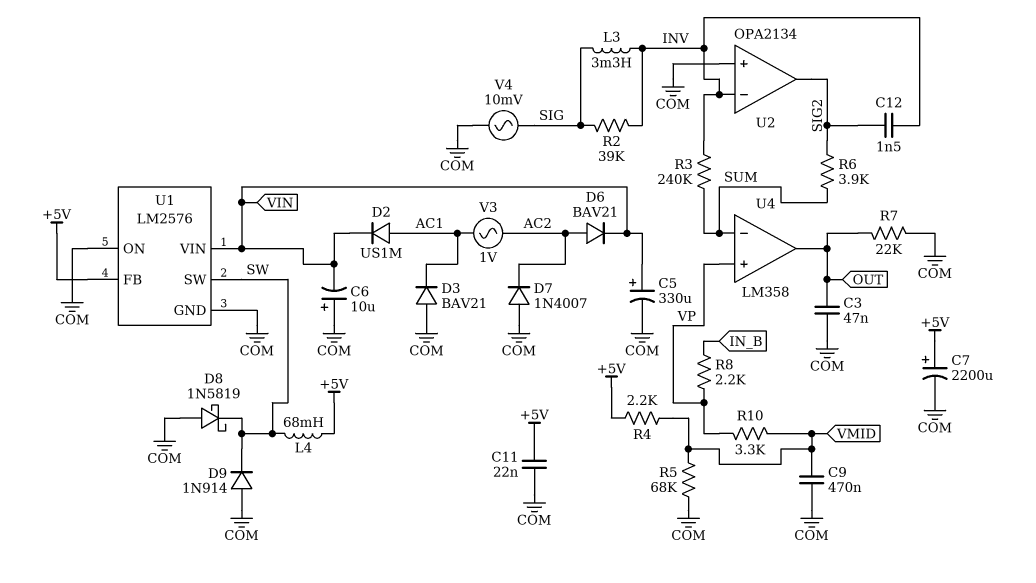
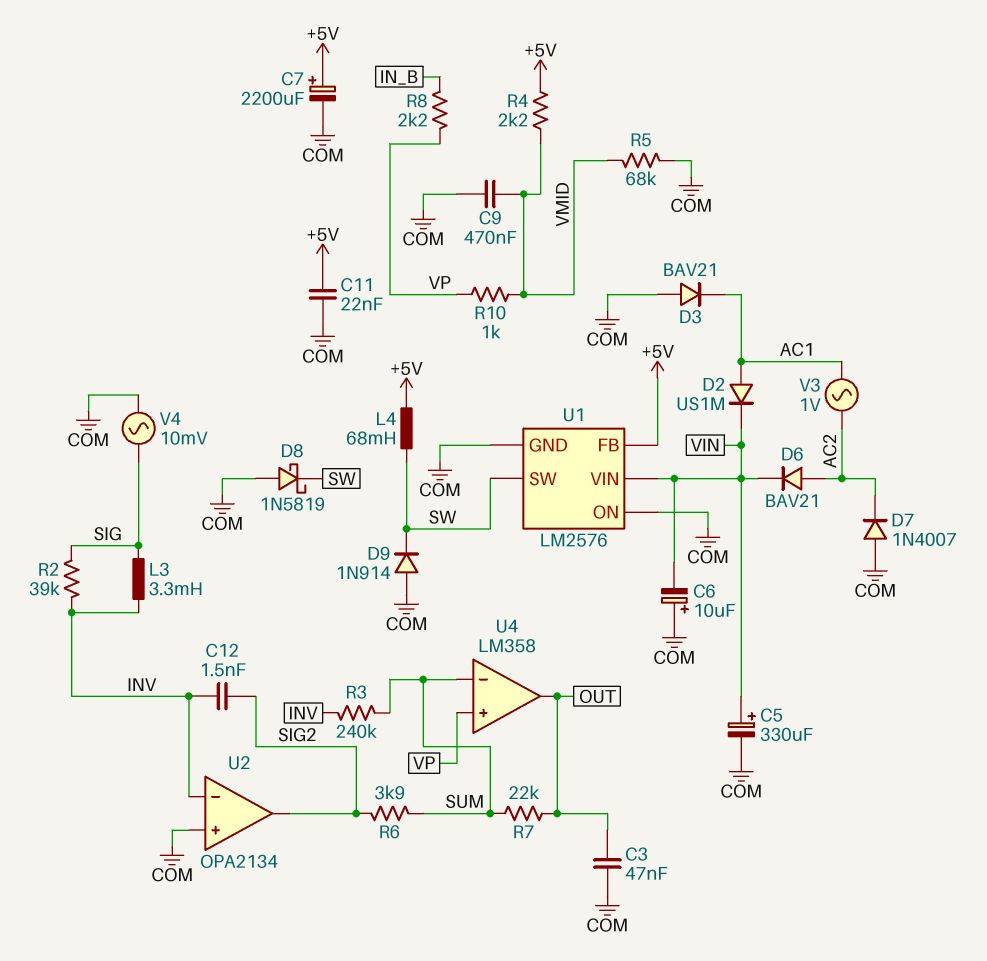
R7: 22k (COM, OUT) -> 22k (OUT, SUM)
R10: 3.3k (VMID, VP) -> 1k (VMID, VP)

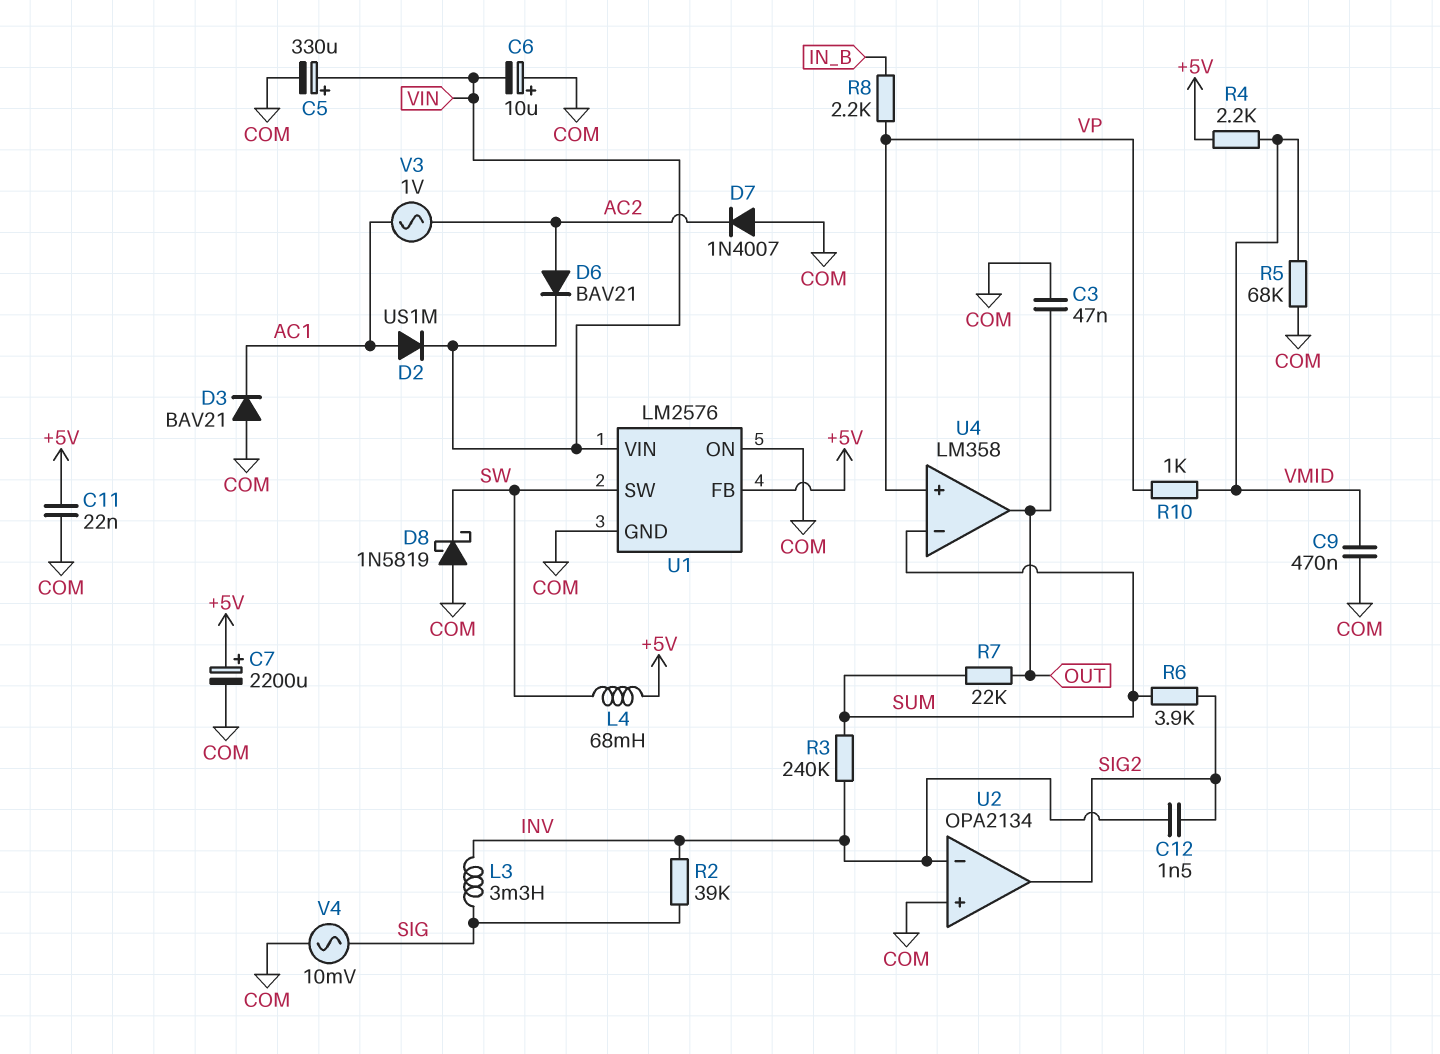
D9: diode 1N914 (A COM, K SW) -> none

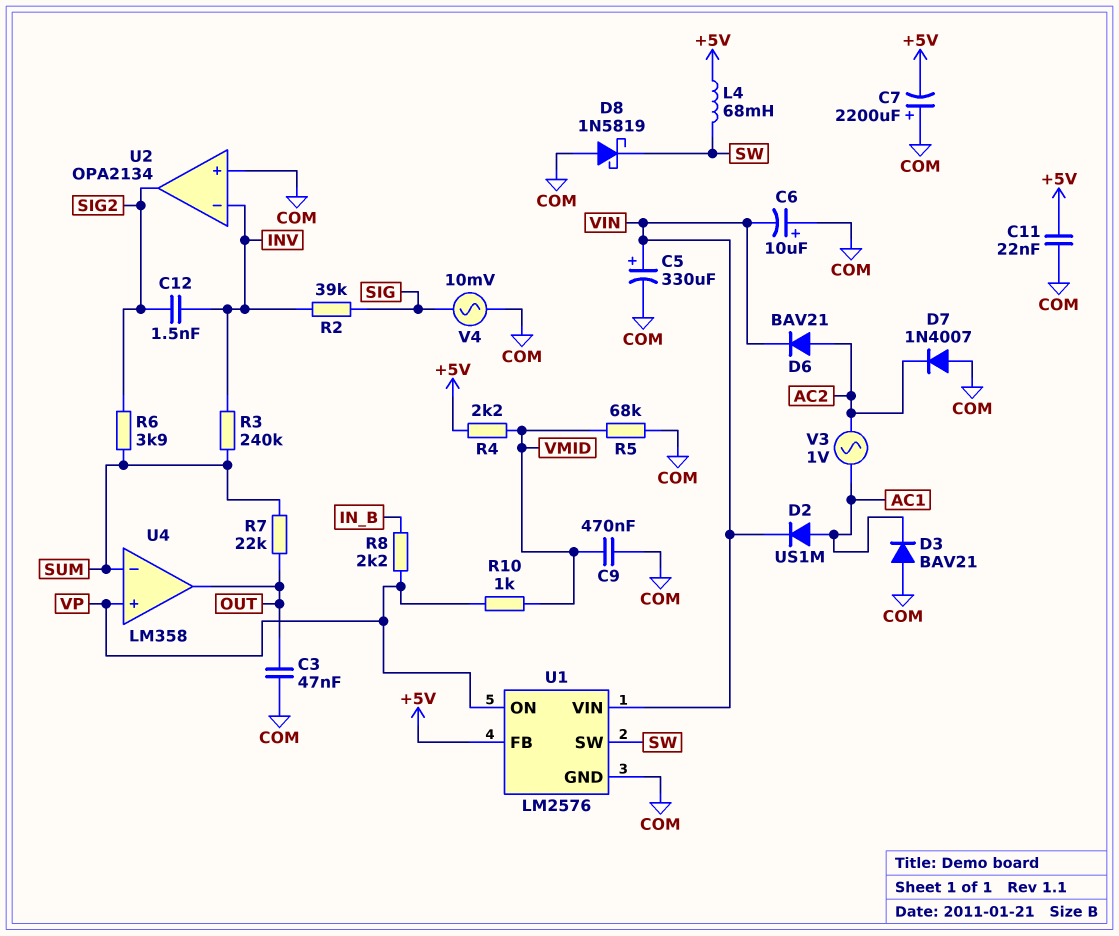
C7: 2200uF (plus +5V, minus COM) -> 2200uF (plus COM, minus +5V)
L3: 3.3mH (INV, SIG) -> none
U1 pin ON: COM -> VP

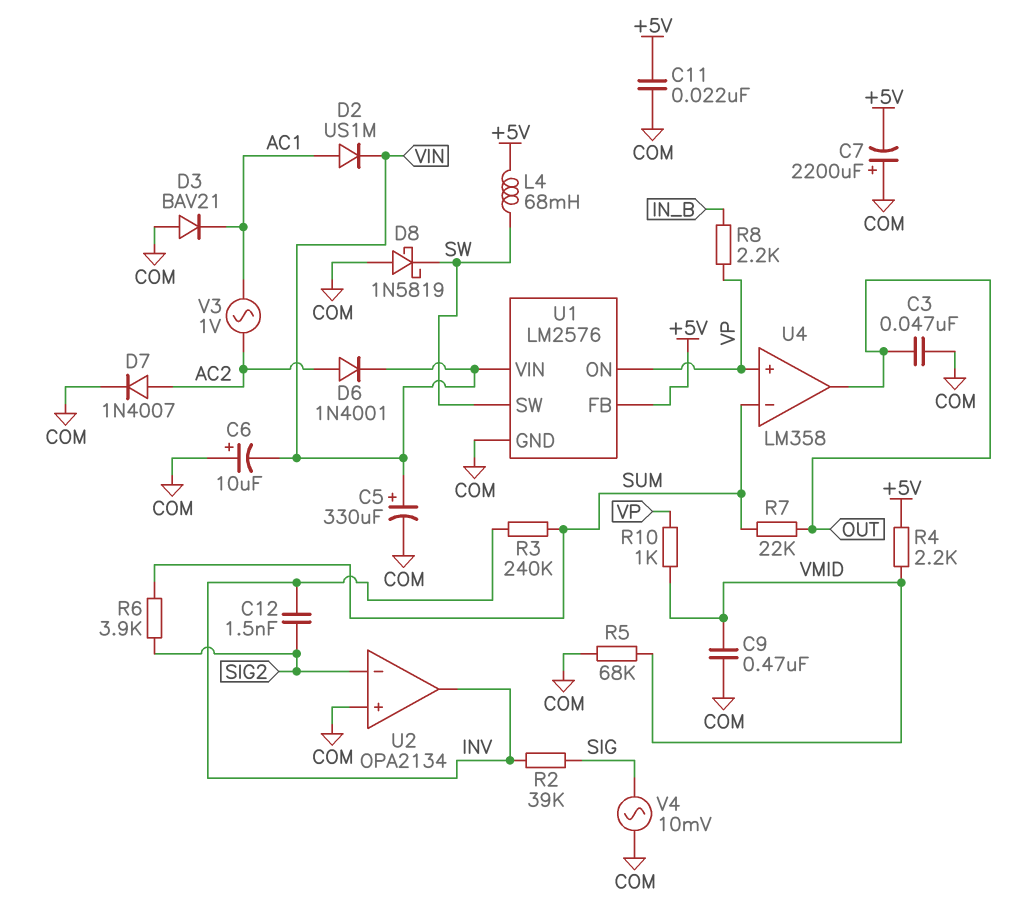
D6: diode BAV21 (A AC2, K VIN) -> diode 1N4001 (A AC2, K VIN)
D7: diode 1N4007 (A COM, K AC2) -> diode 1N4007 (A AC2, K COM)
U2 pin in-: INV -> SIG2
U2 pin out: SIG2 -> INV

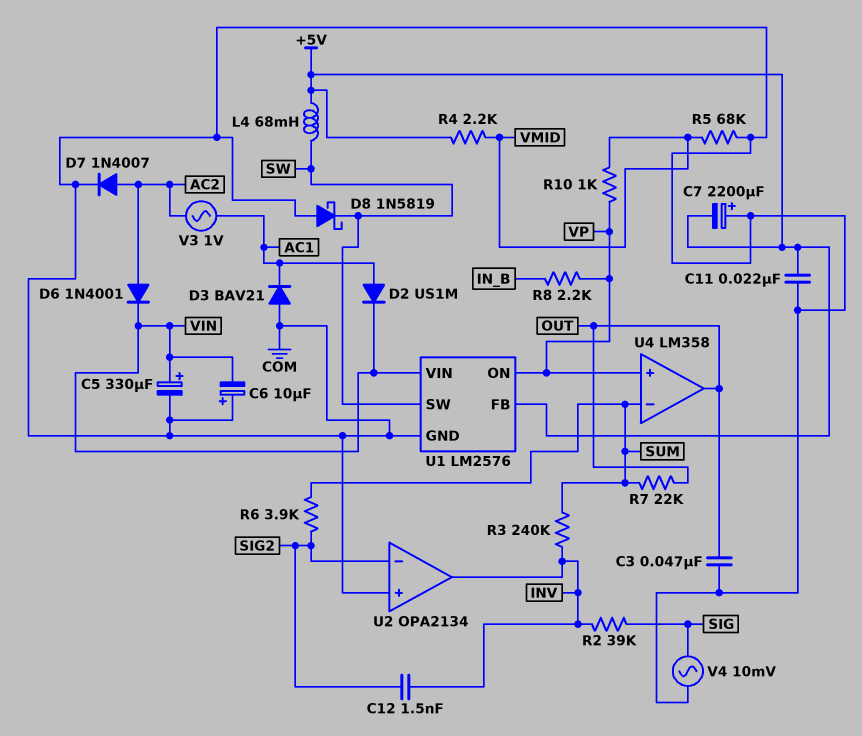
C9: 470nF (COM, VMID) -> none

